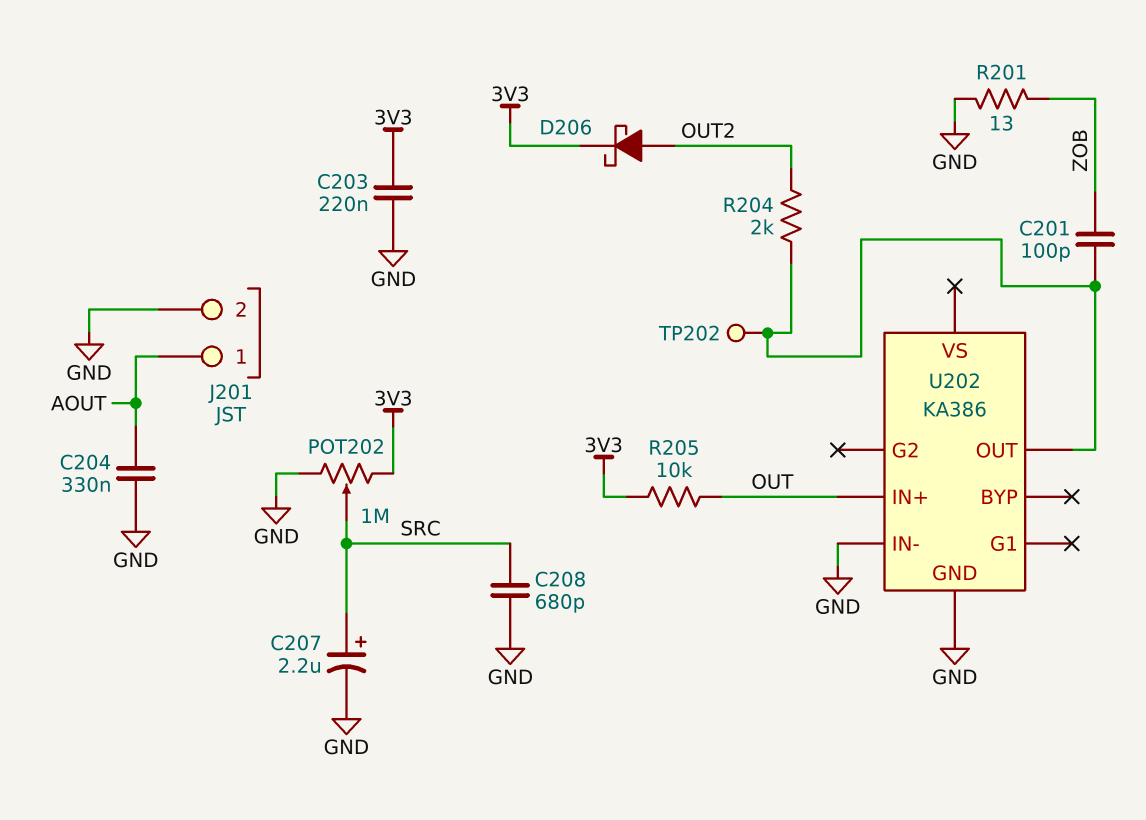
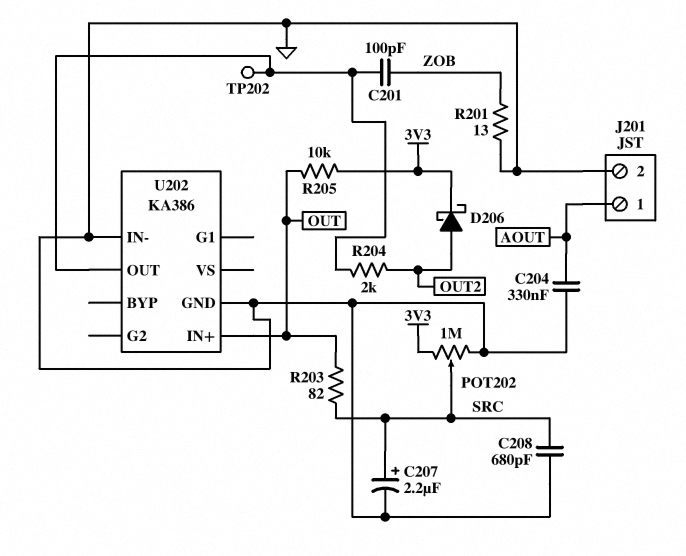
C203: 220nF (3V3, GND) -> none
R203: none -> 82 (OUT, SRC)

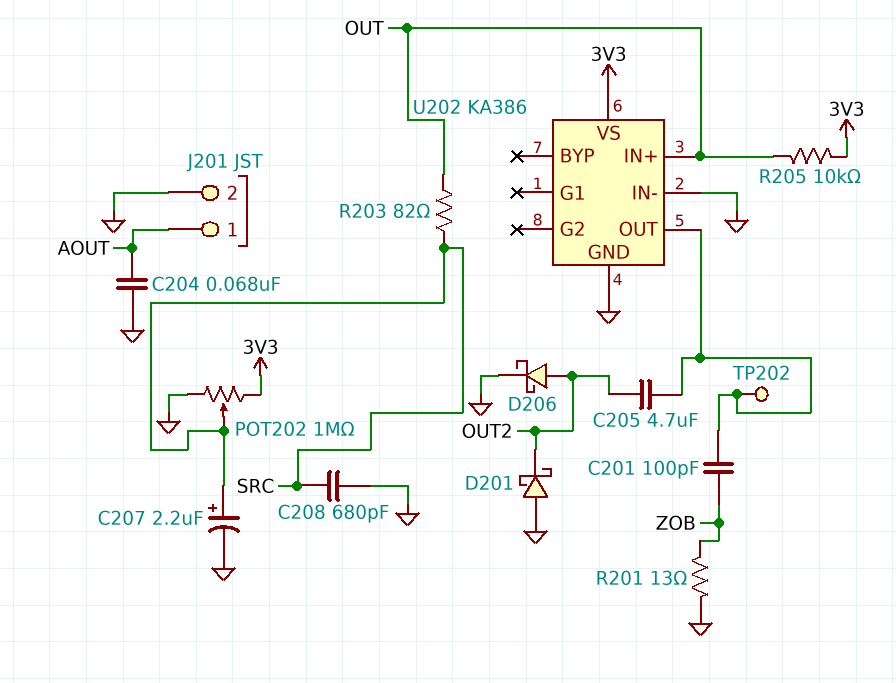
C204: 330nF (AOUT, GND) -> 68nF (AOUT, GND)
C205: none -> 4.7uF (OUT2, U202/OUT)
D201: none -> schottky (A GND, K OUT2)
D206: schottky (A OUT2, K 3V3) -> schottky (A OUT2, K GND)
R204: 2k (OUT2, U202/OUT) -> none
U202 pin VS: none -> 3V3

